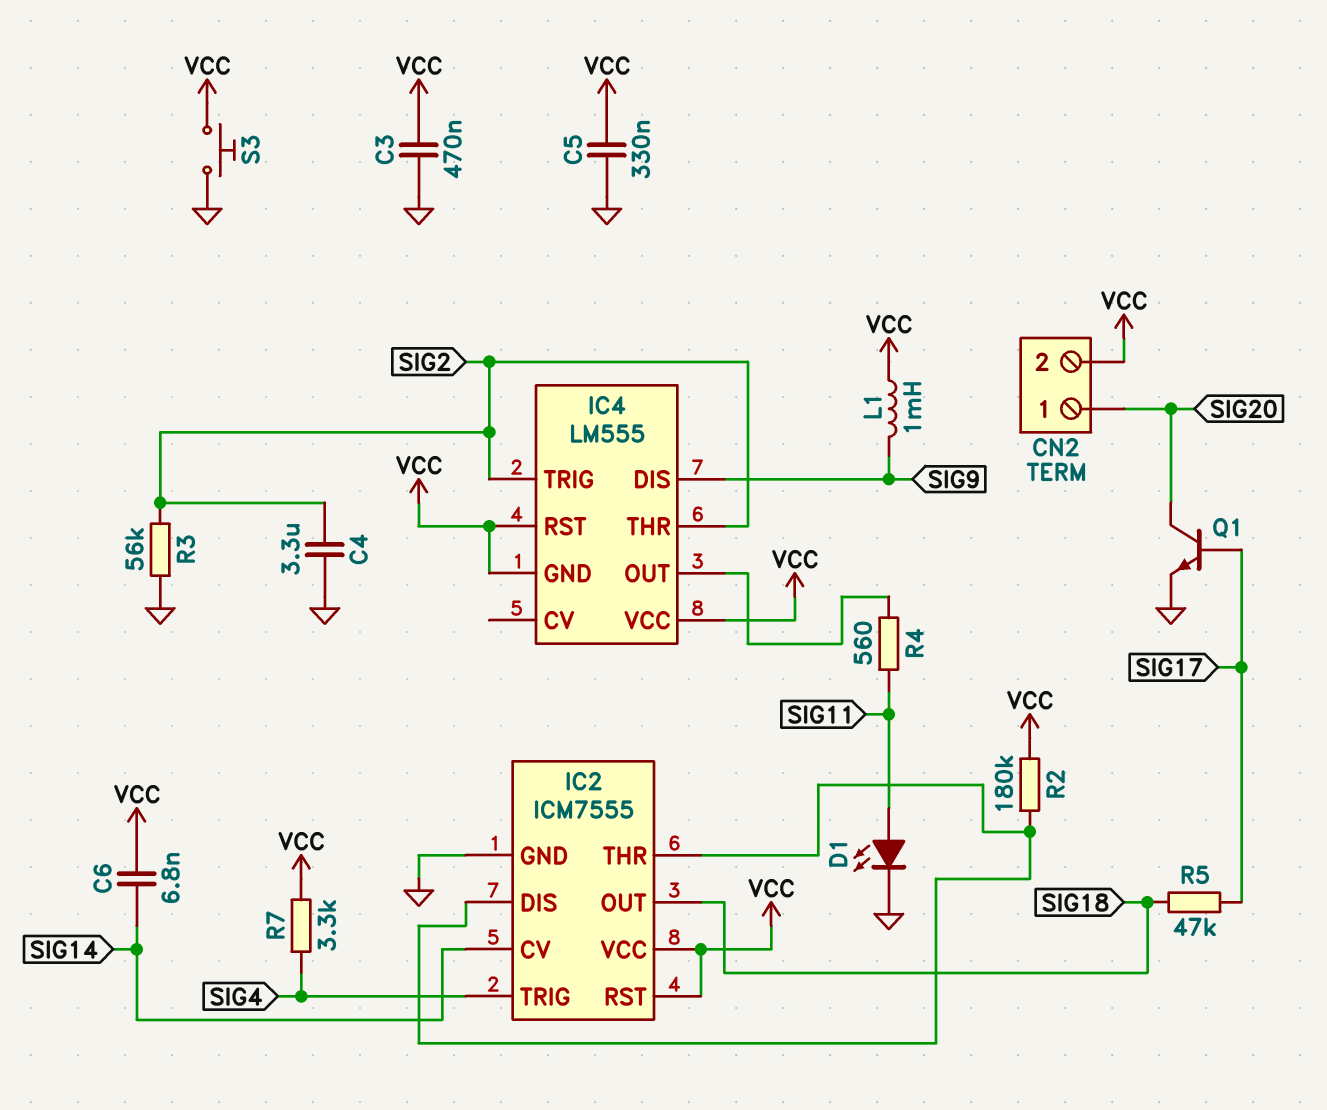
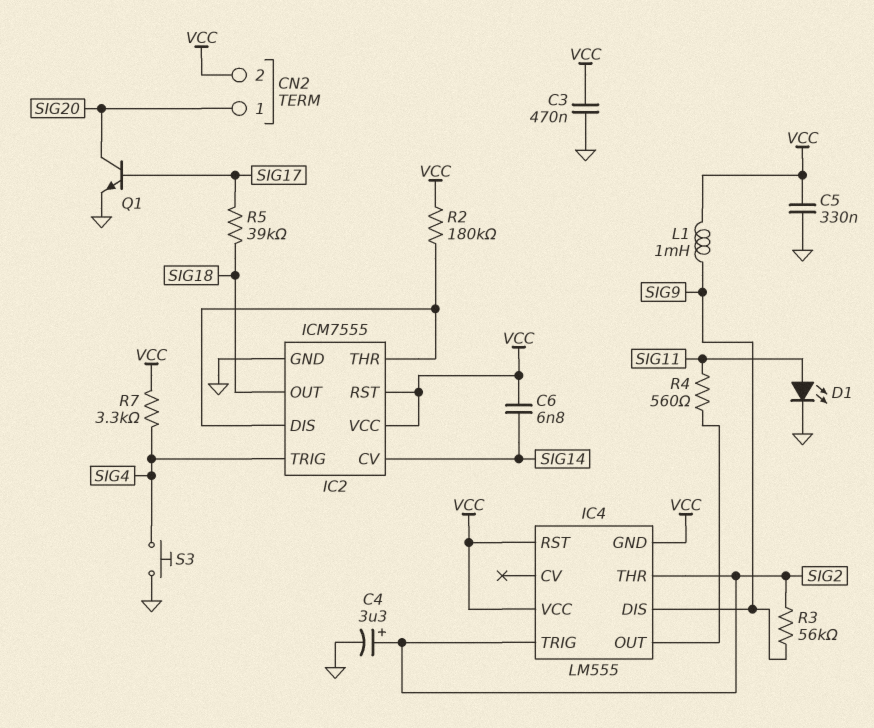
C4: 3.3uF (GND, SIG2) -> 3.3uF (plus SIG2, minus GND)
R3: 56k (GND, SIG2) -> 56k (SIG2, SIG9)
R5: 47k (SIG17, SIG18) -> 39k (SIG17, SIG18)
S3: button (GND, VCC) -> button (GND, SIG4)

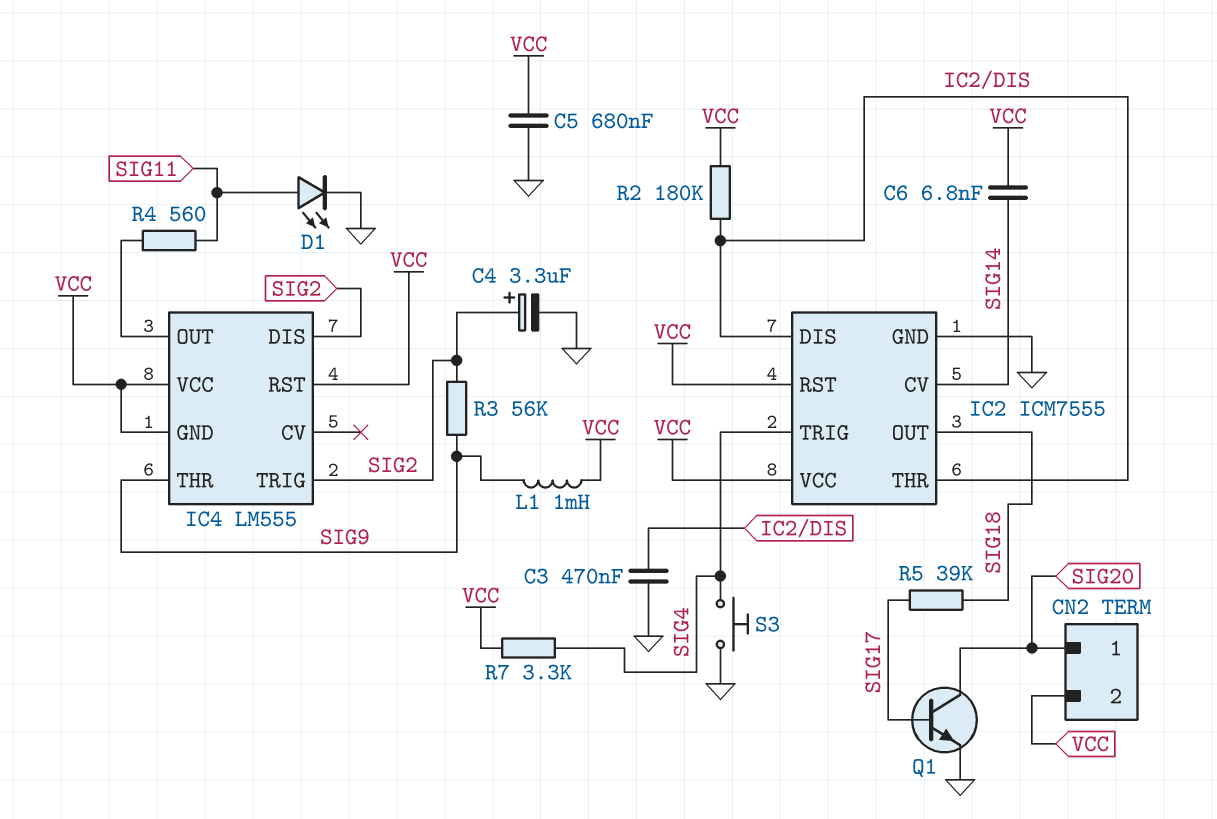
C3: 470nF (GND, VCC) -> 470nF (GND, IC2/DIS)
C5: 330nF (GND, VCC) -> 680nF (GND, VCC)
IC4 pin DIS: SIG9 -> SIG2
IC4 pin THR: SIG2 -> SIG9

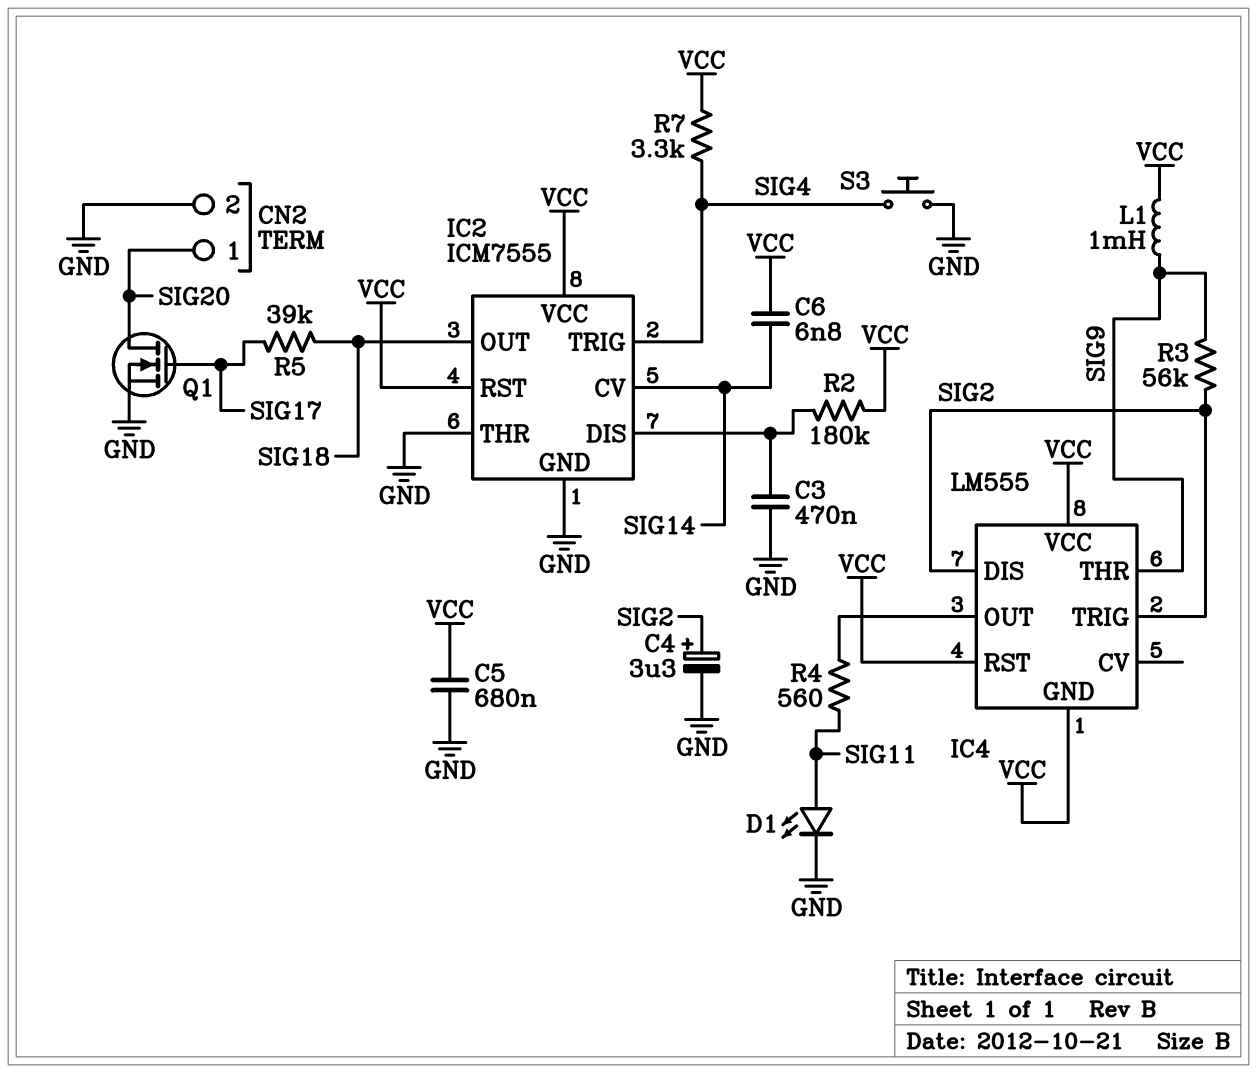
CN2 pin 2: VCC -> GND
IC2 pin THR: IC2/DIS -> GND
Q1: NPN (B SIG17, C SIG20, E GND) -> NMOS (G SIG17, D SIG20, S GND)

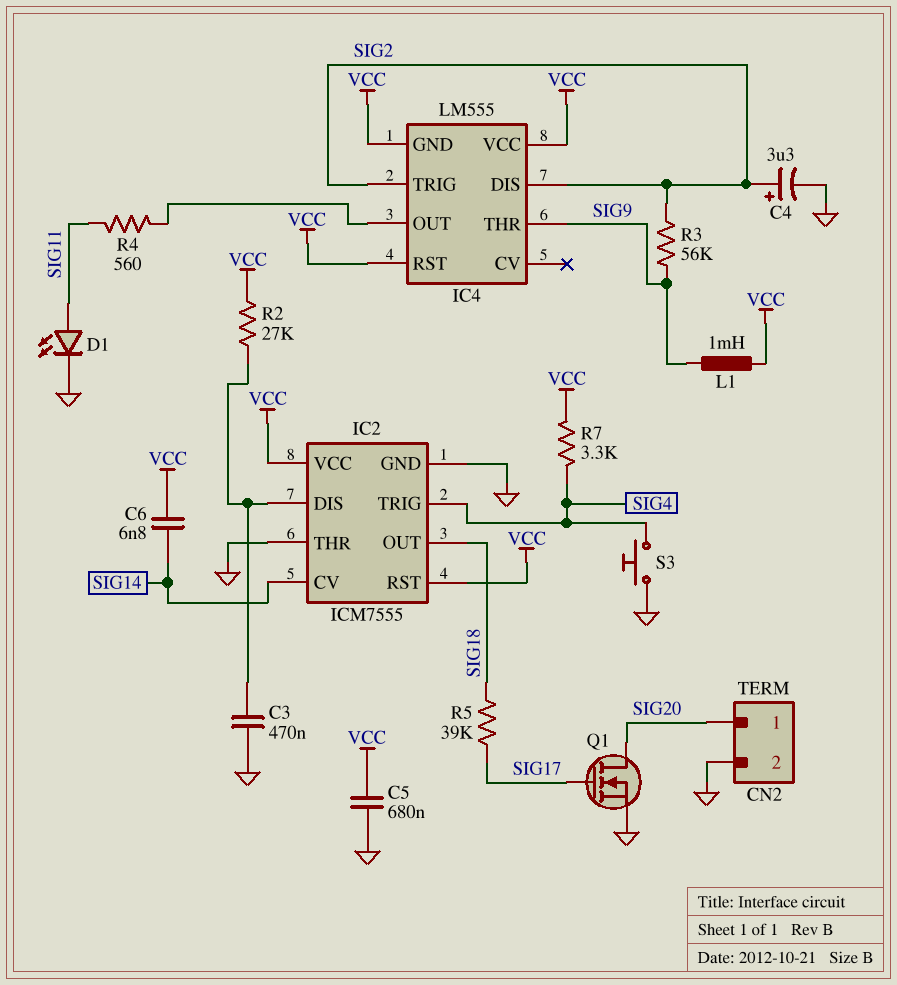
R2: 180k (IC2/DIS, VCC) -> 27k (IC2/DIS, VCC)

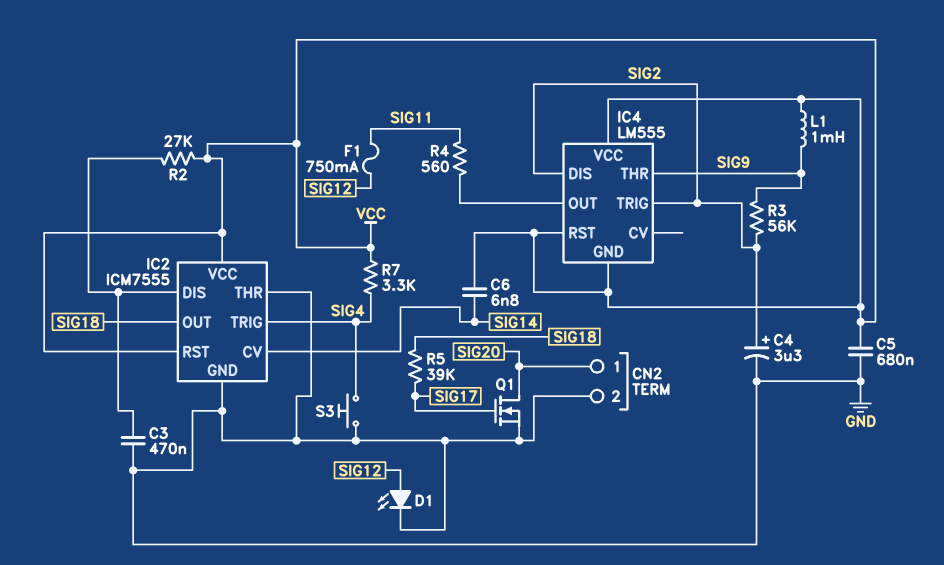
D1: LED (A SIG11, K GND) -> LED (A SIG12, K GND)
F1: none -> 750mA (SIG11, SIG12)

